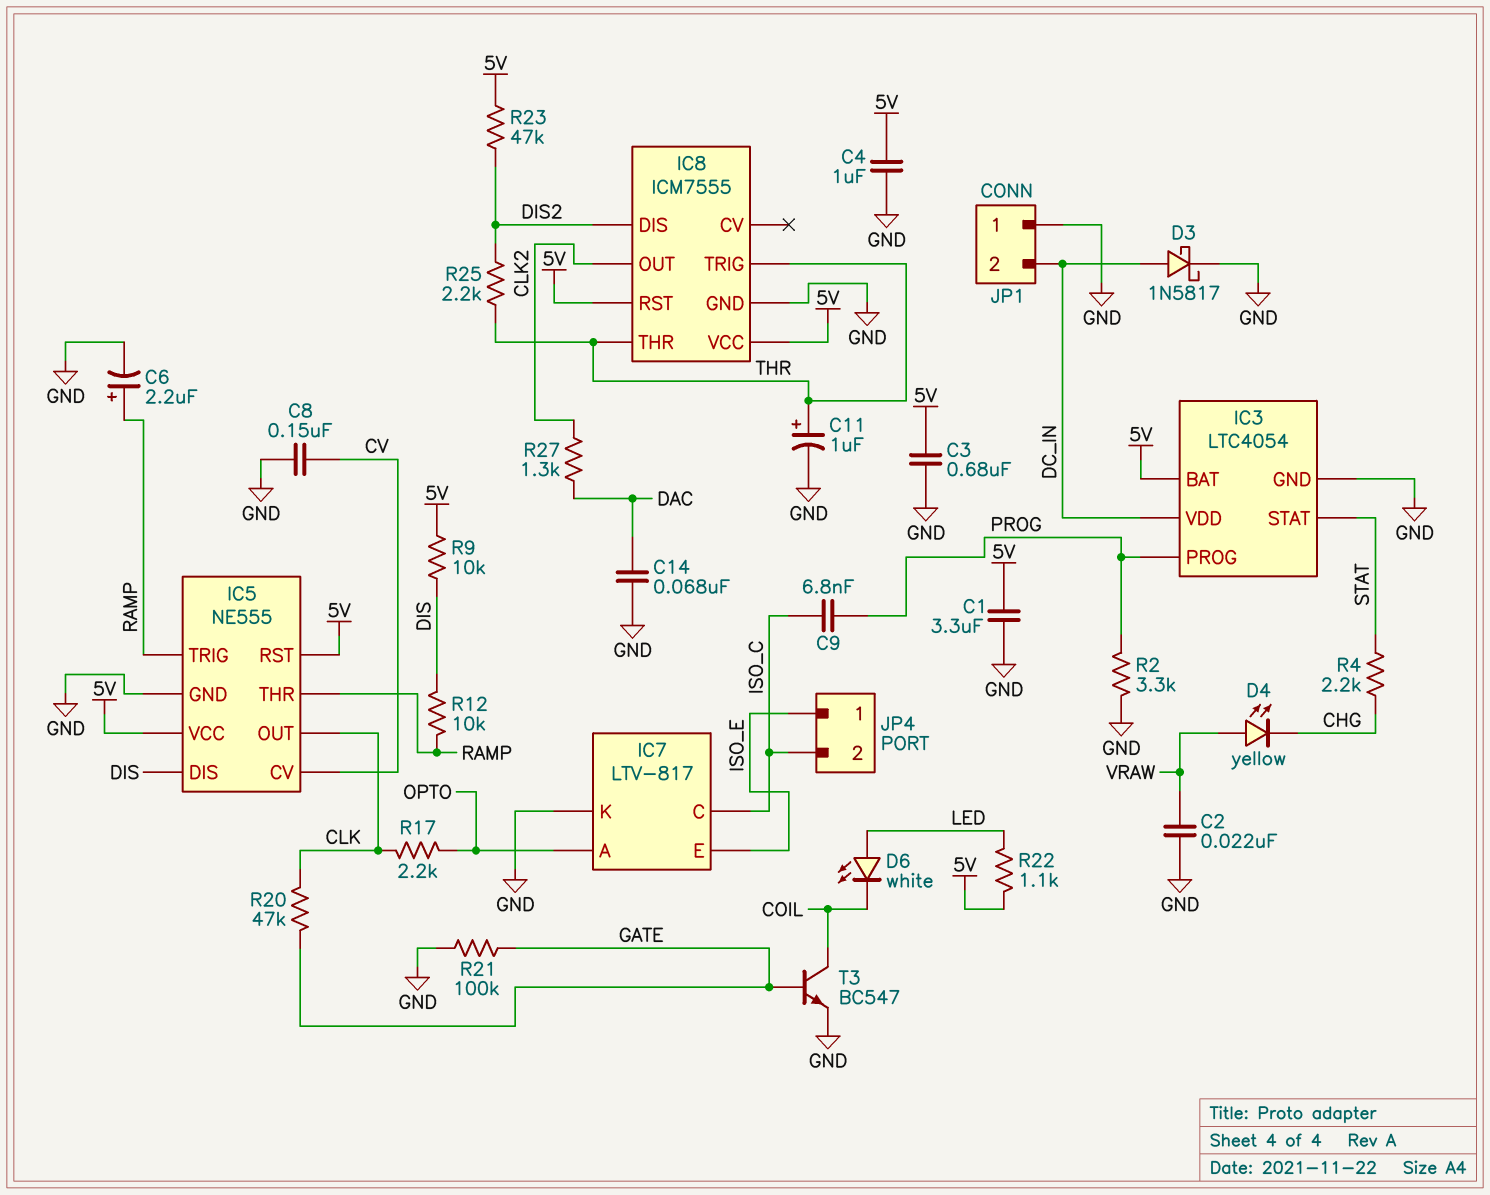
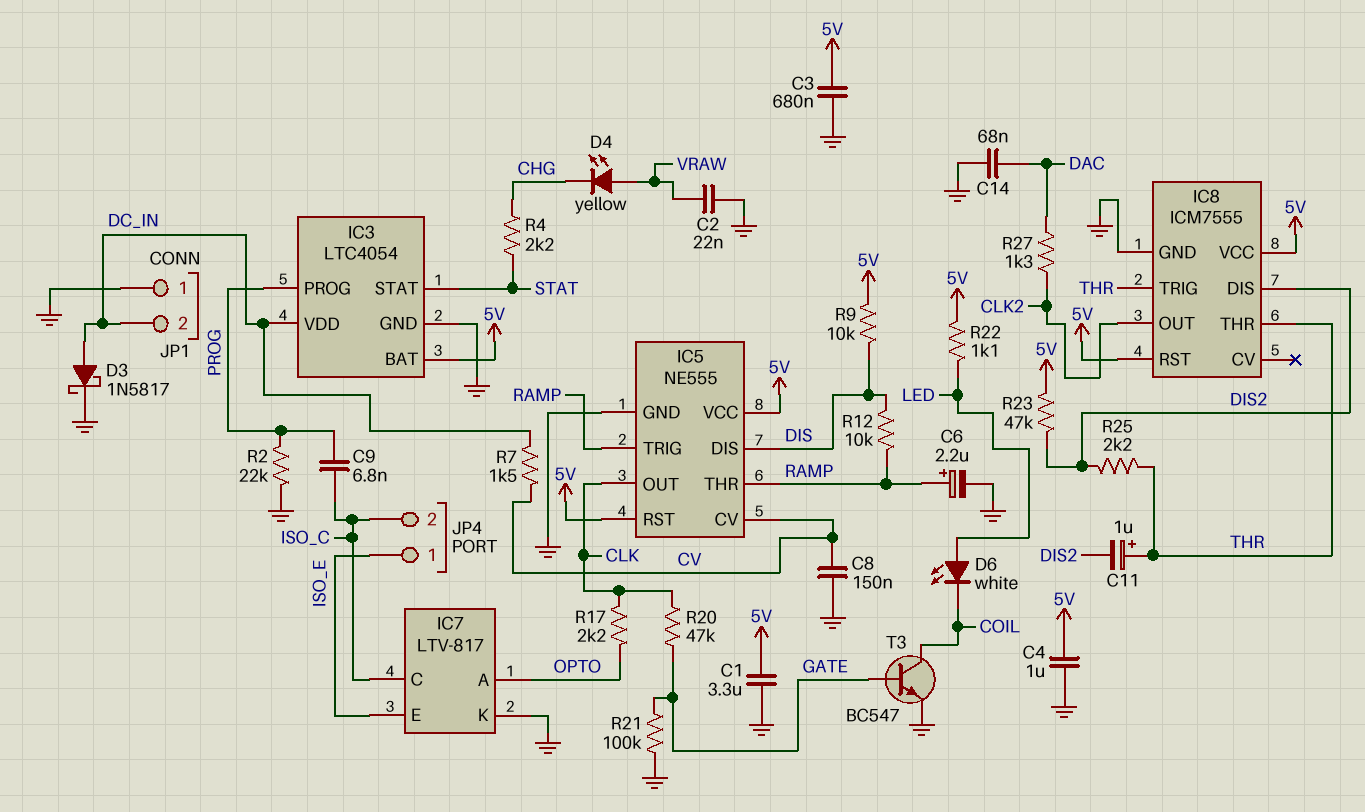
C11: 1uF (plus THR, minus GND) -> 1uF (plus THR, minus DIS2)
R2: 3.3k (GND, PROG) -> 22k (GND, PROG)
R7: none -> 1.5k (CV, DC_IN)

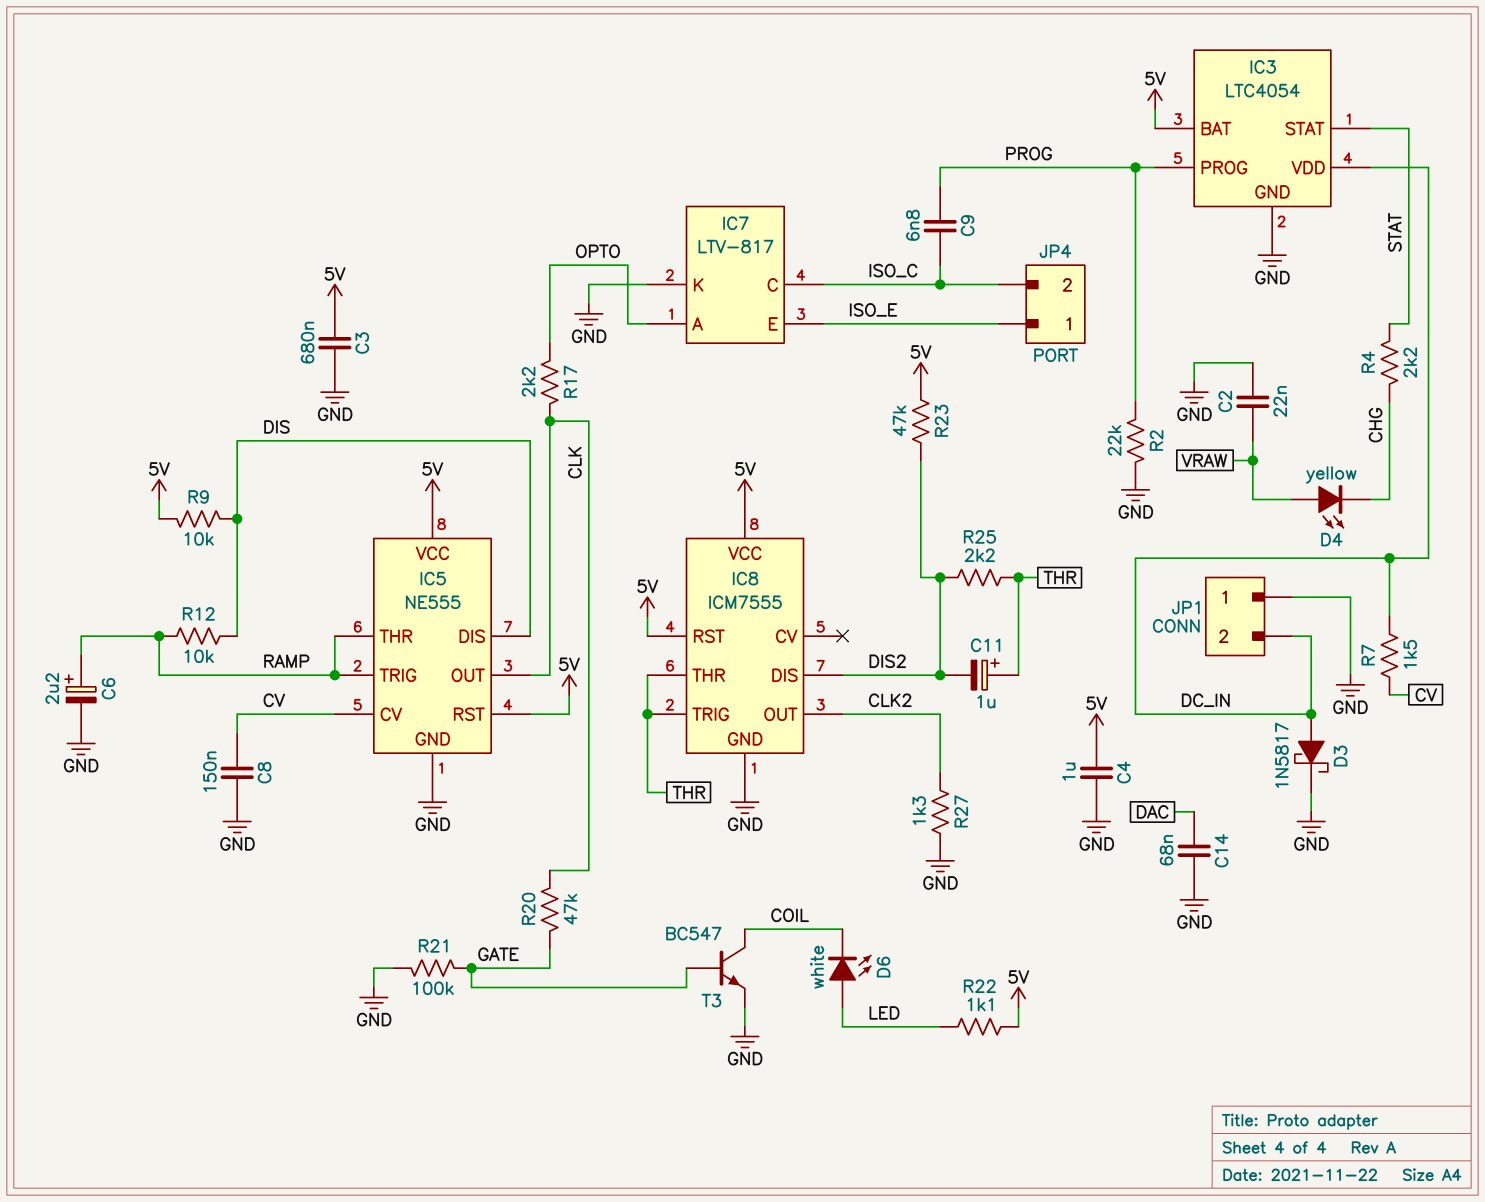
C1: 3.3uF (5V, GND) -> none
R27: 1.3k (CLK2, DAC) -> 1.3k (CLK2, GND)

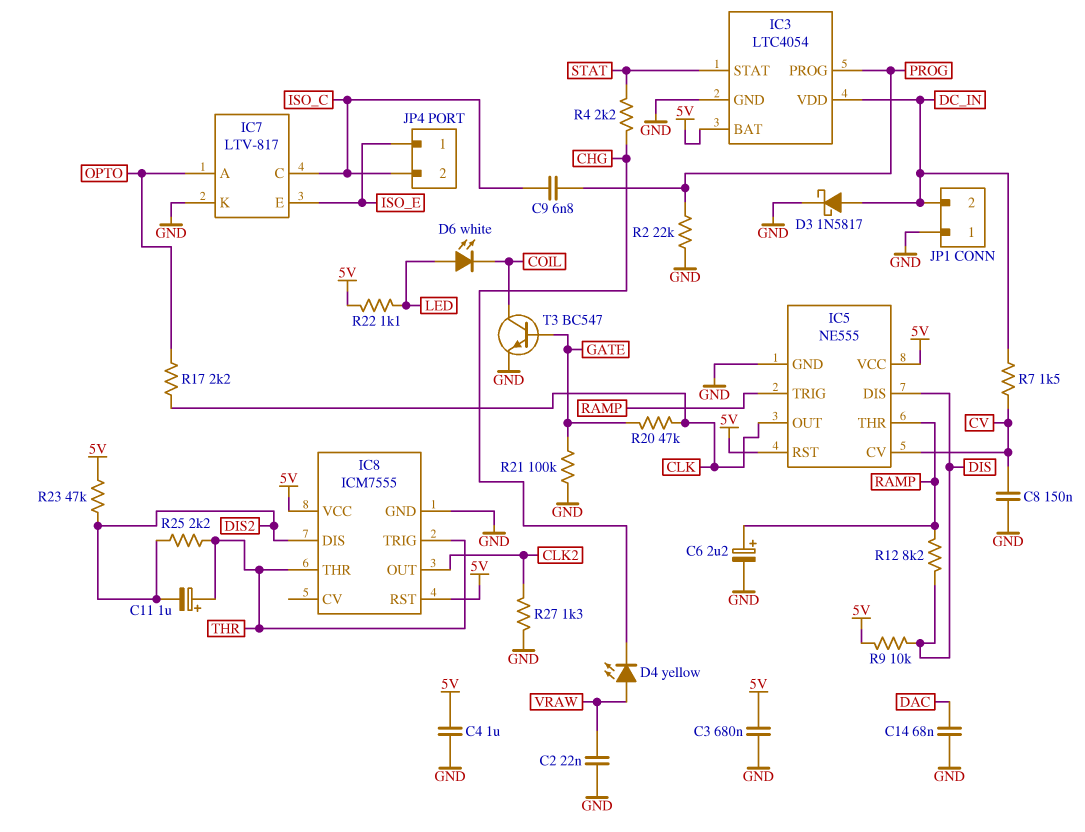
R12: 10k (DIS, RAMP) -> 8.2k (DIS, RAMP)

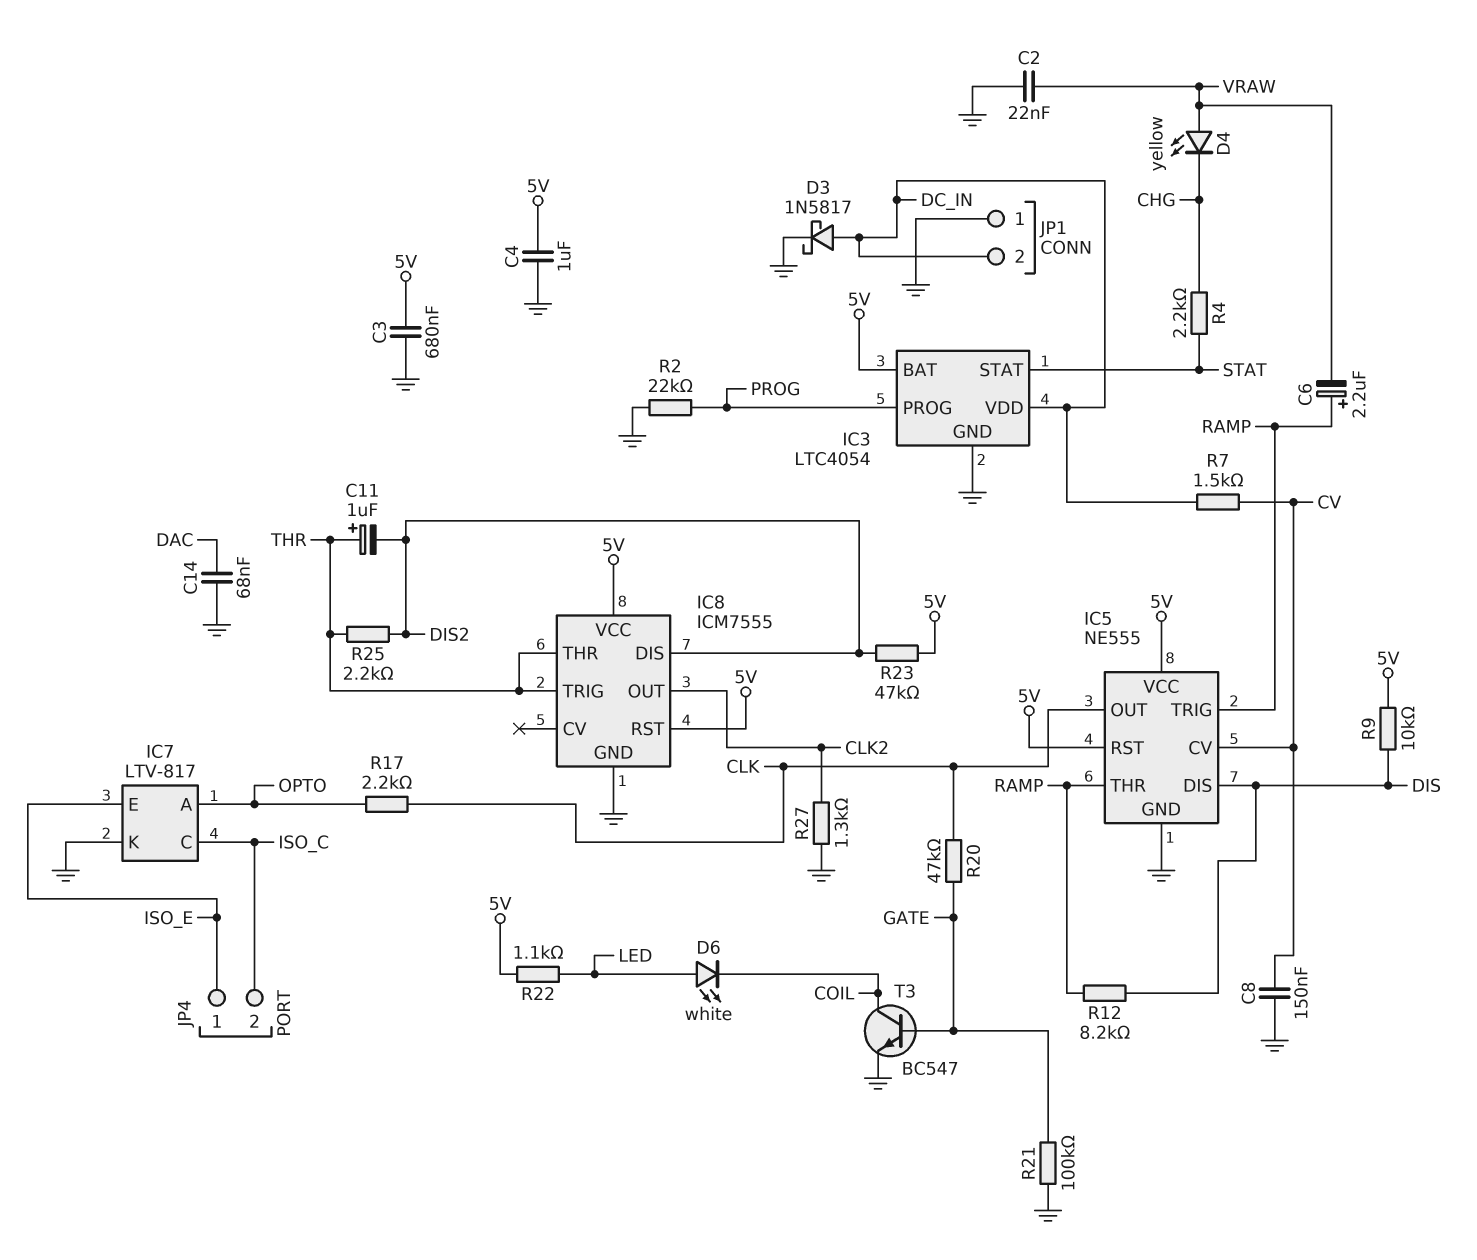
C6: 2.2uF (plus RAMP, minus GND) -> 2.2uF (plus RAMP, minus VRAW)
C9: 6.8nF (ISO_C, PROG) -> none

